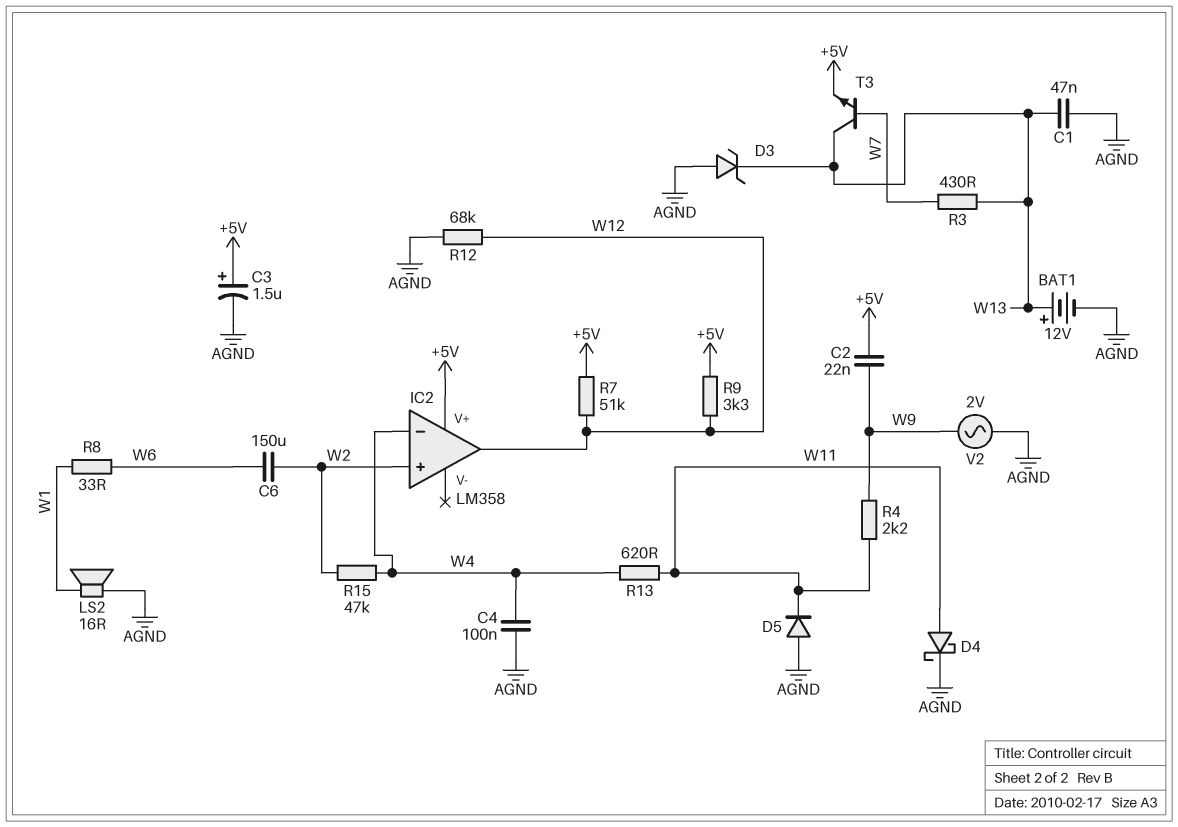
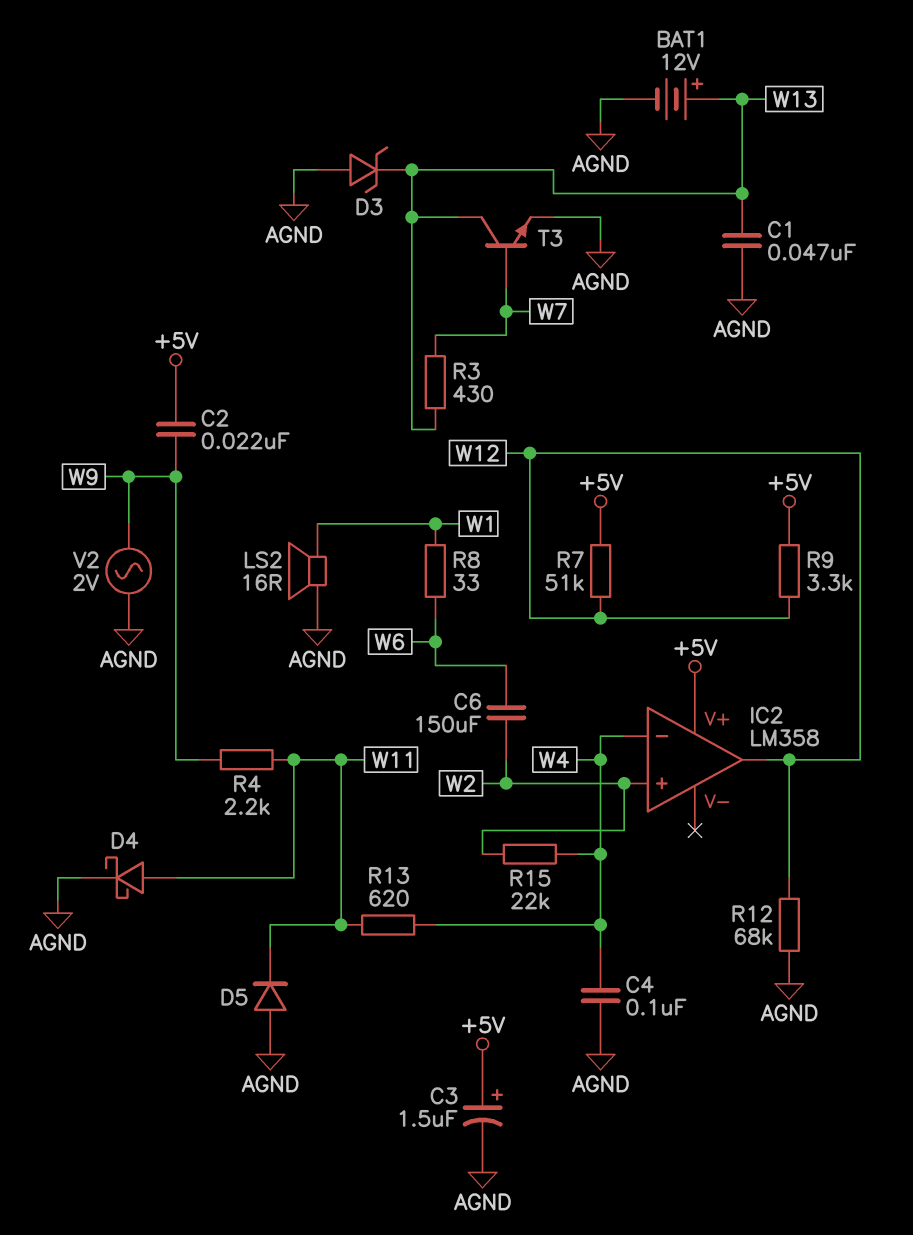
R15: 47k (W2, W4) -> 22k (W2, W4)
T3: NPN (B W7, C W13, E +5V) -> NPN (B W7, C W13, E AGND)

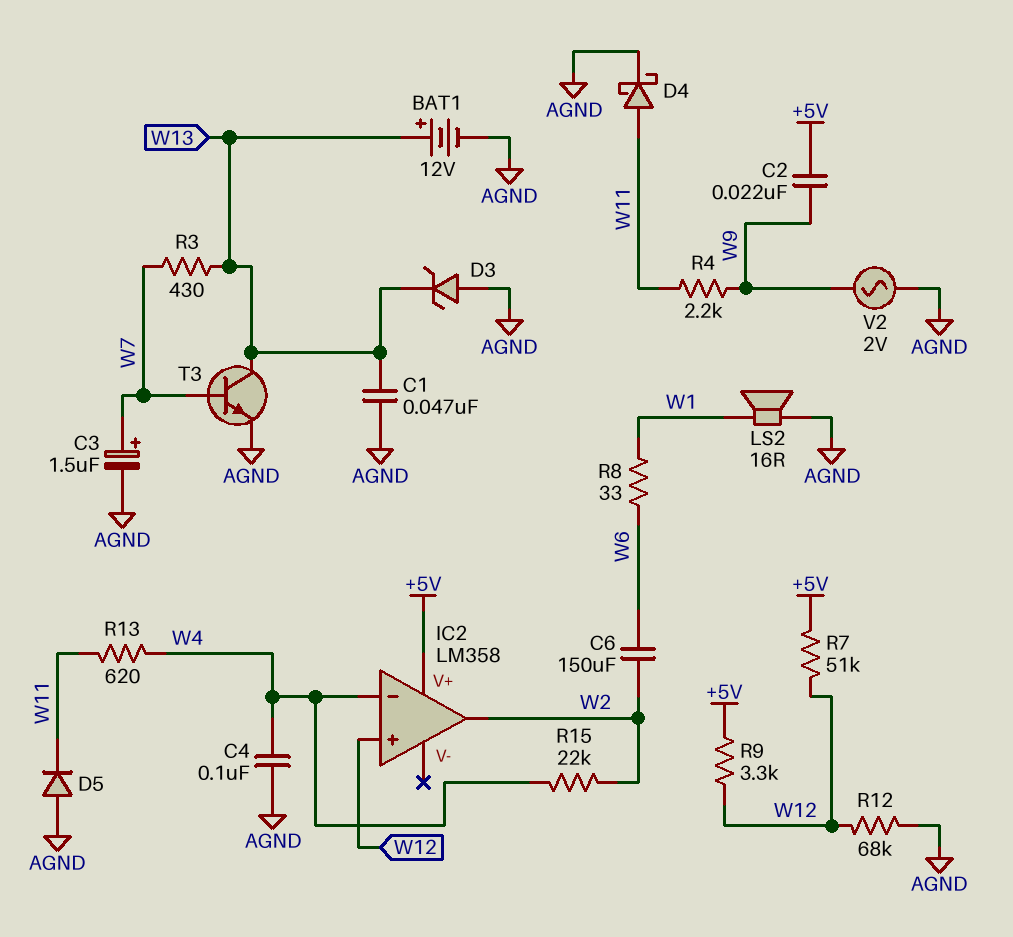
C3: 1.5uF (plus +5V, minus AGND) -> 1.5uF (plus W7, minus AGND)
IC2 pin in+: W2 -> W12
IC2 pin out: W12 -> W2

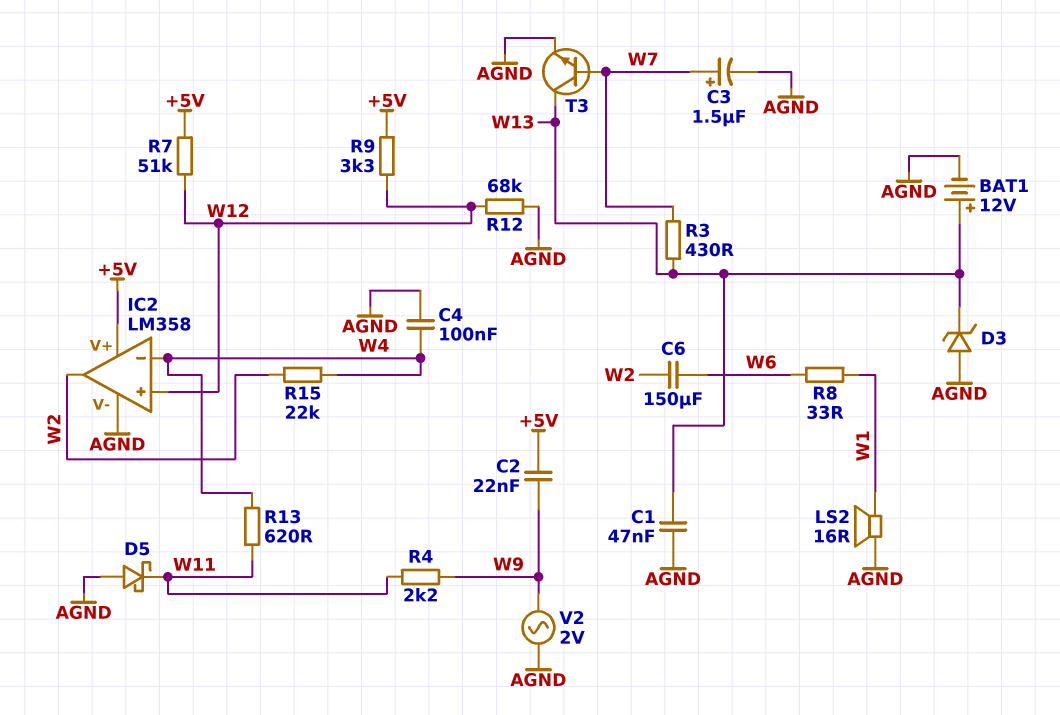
D4: schottky (A W11, K AGND) -> none
D5: diode (A AGND, K W11) -> schottky (A AGND, K W11)
IC2 pin V-: none -> AGND

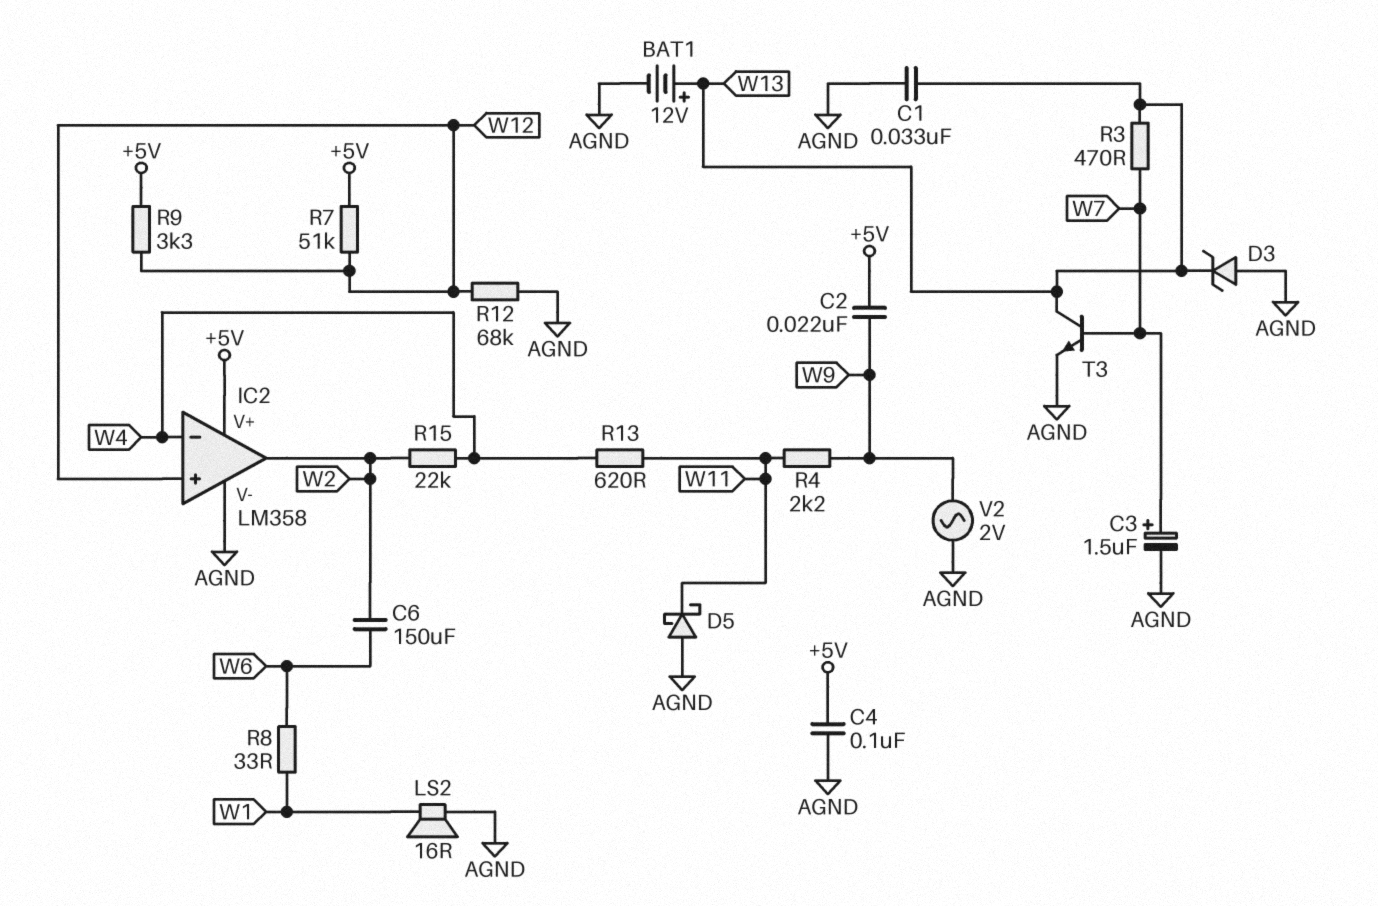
C1: 47nF (AGND, W13) -> 33nF (AGND, W13)
C4: 100nF (AGND, W4) -> 100nF (+5V, AGND)
R3: 430 (W7, W13) -> 470 (W7, W13)

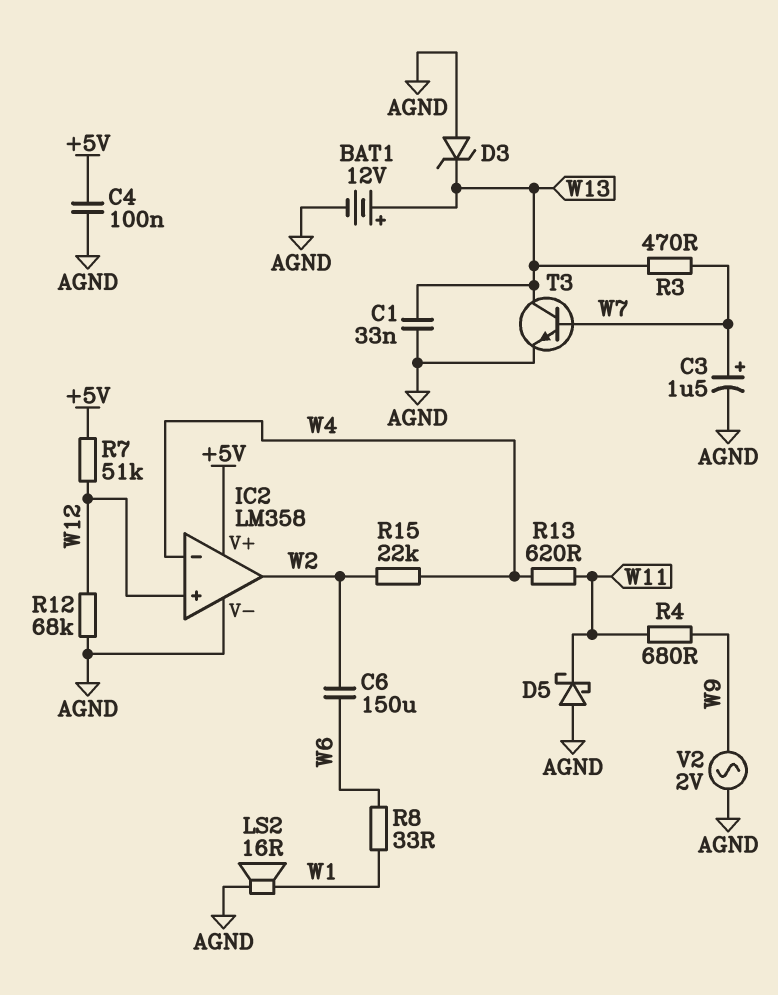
C2: 22nF (+5V, W9) -> none
R4: 2.2k (W9, W11) -> 680 (W9, W11)
R9: 3.3k (+5V, W12) -> none

